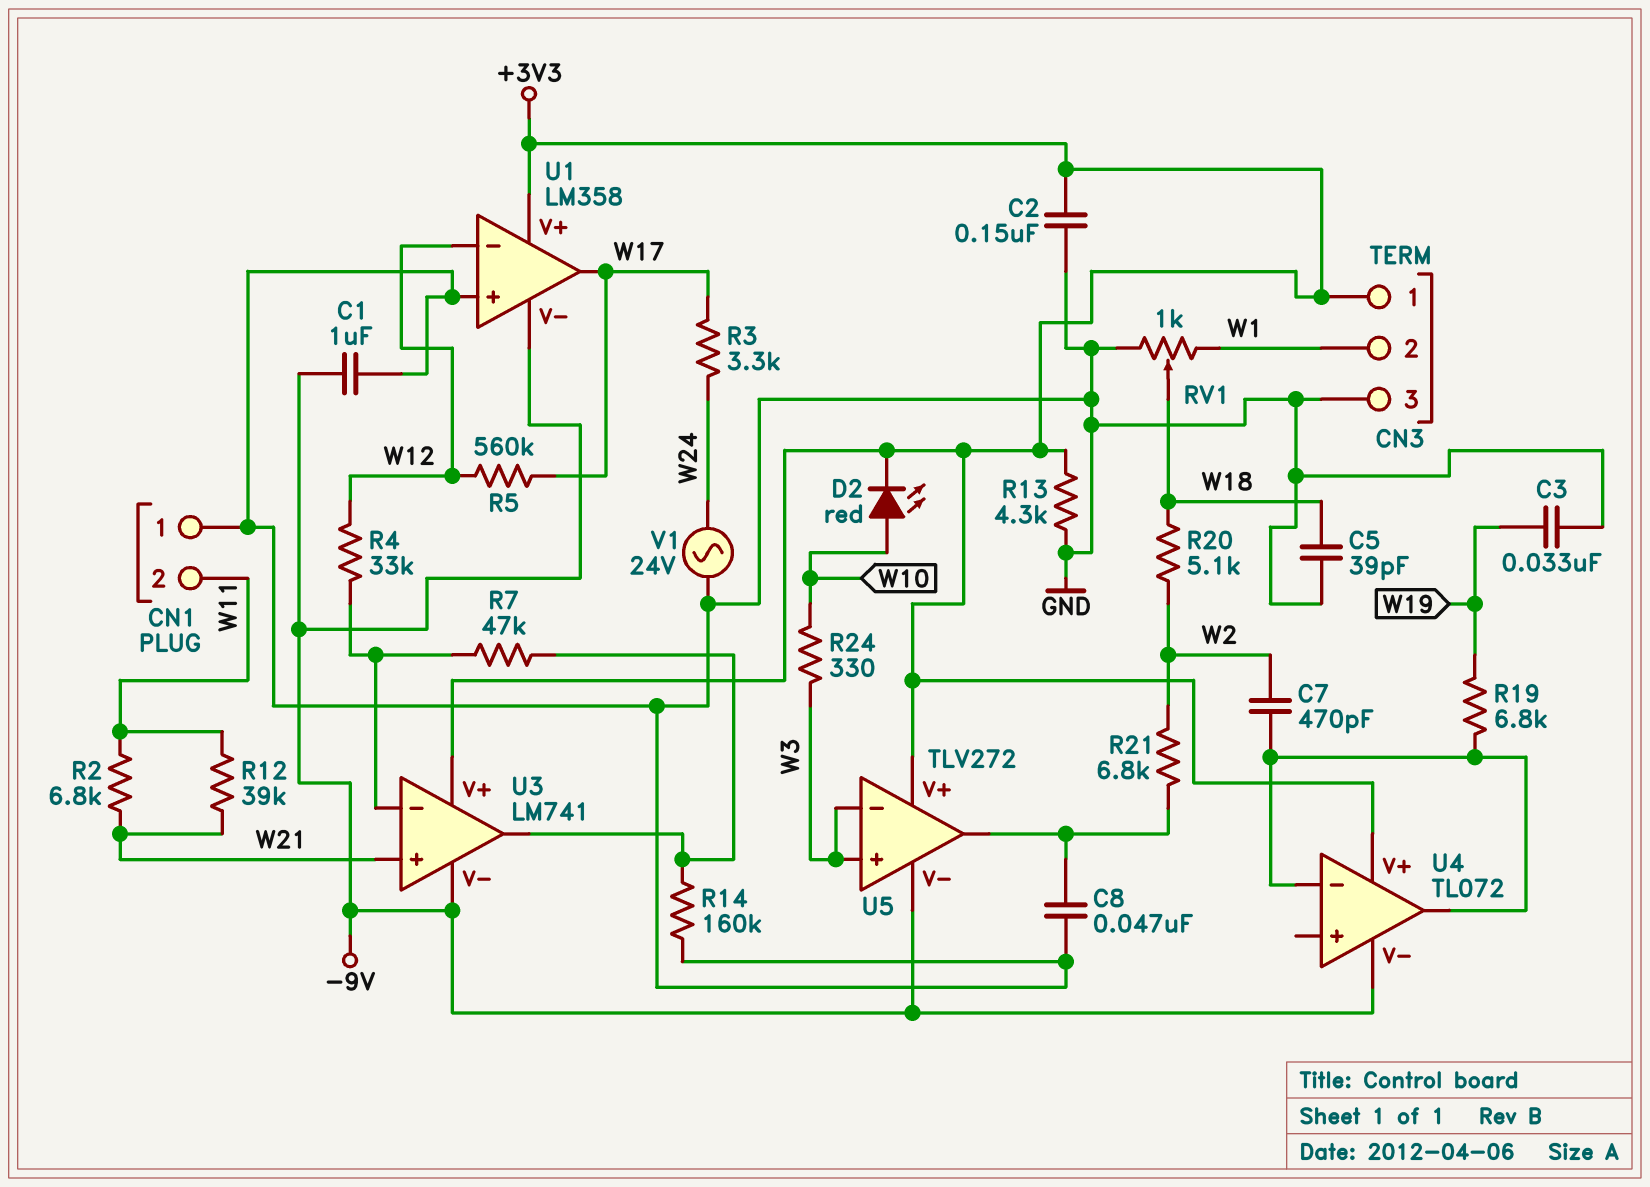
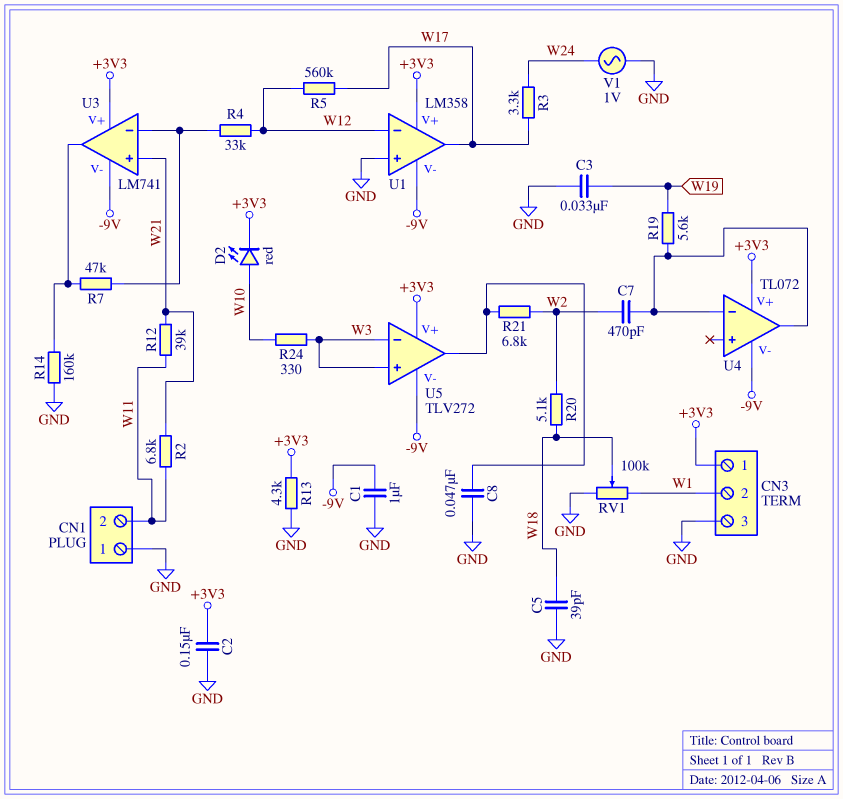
R19: 6.8k (U4/in-, W19) -> 5.6k (U4/in-, W19)
RV1: 1k (GND, W1, wiper W18) -> 100k (GND, W1, wiper W18)
V1: AC 24V (GND, W24) -> AC 1V (GND, W24)

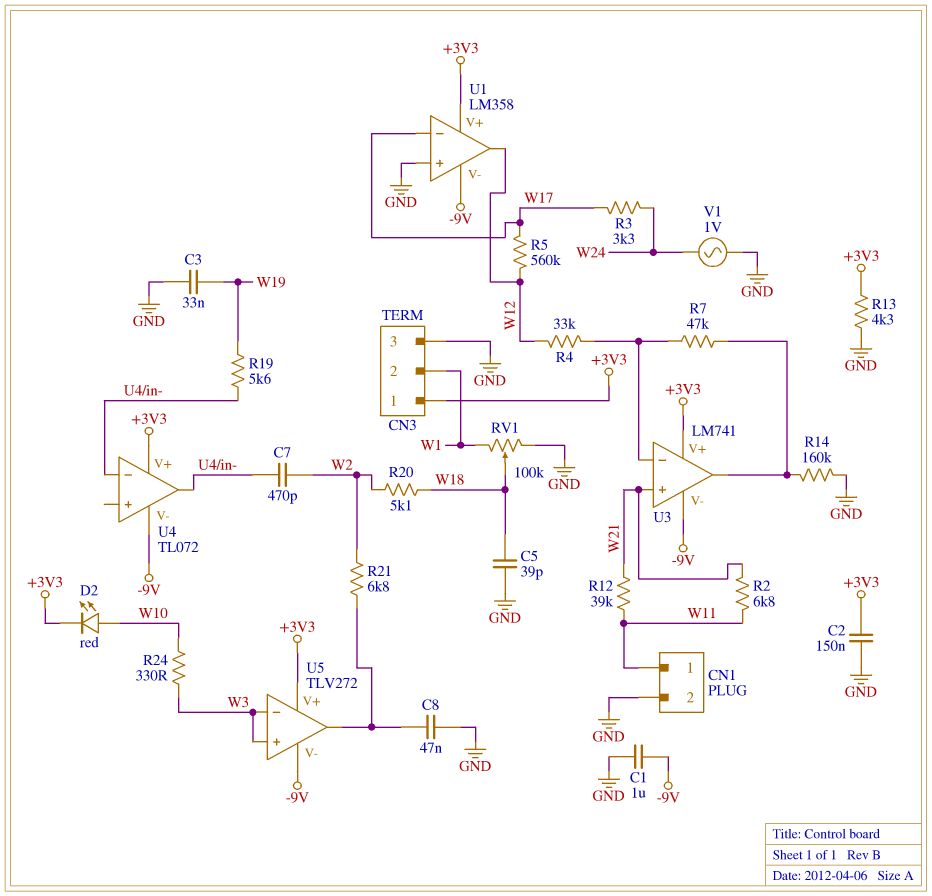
CN1 pin 1: GND -> W11
CN1 pin 2: W11 -> GND
U1 pin in-: W12 -> W17
U1 pin out: W17 -> W12

